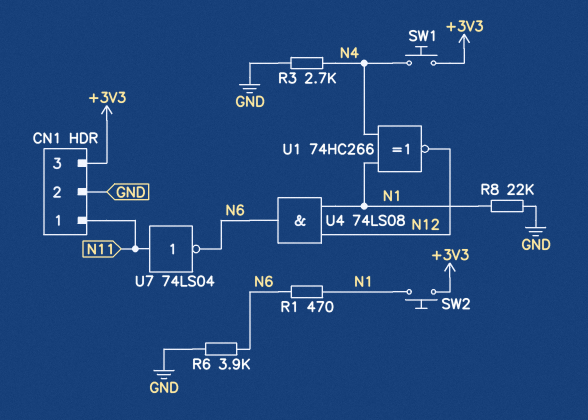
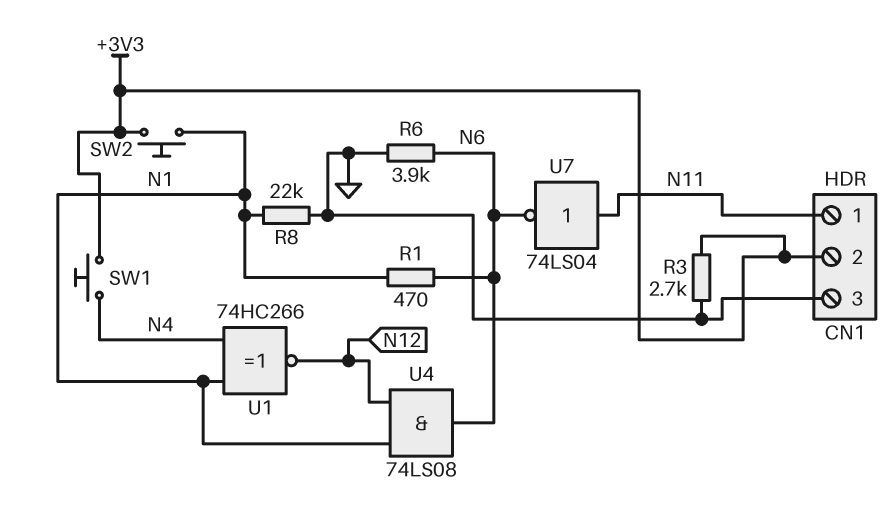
CN1 pin 2: GND -> +3V3
CN1 pin 3: +3V3 -> GND
R3: 2.7k (GND, N4) -> 2.7k (+3V3, GND)

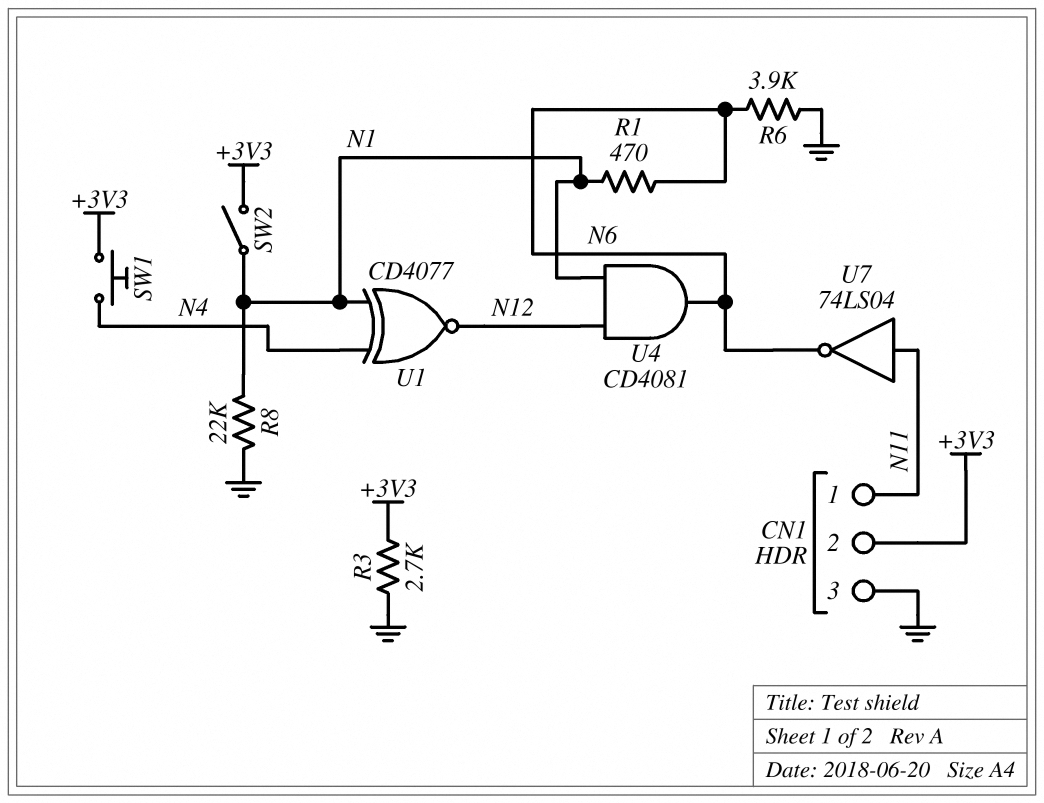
SW2: button (+3V3, N1) -> switch (+3V3, N1)
U1: XNOR 74HC266 (in N1, in N4, out N12) -> XNOR CD4077 (in N1, in N4, out N12)
U4: AND 74LS08 (in N1, in N12, out N6) -> AND CD4081 (in N1, in N12, out N6)

